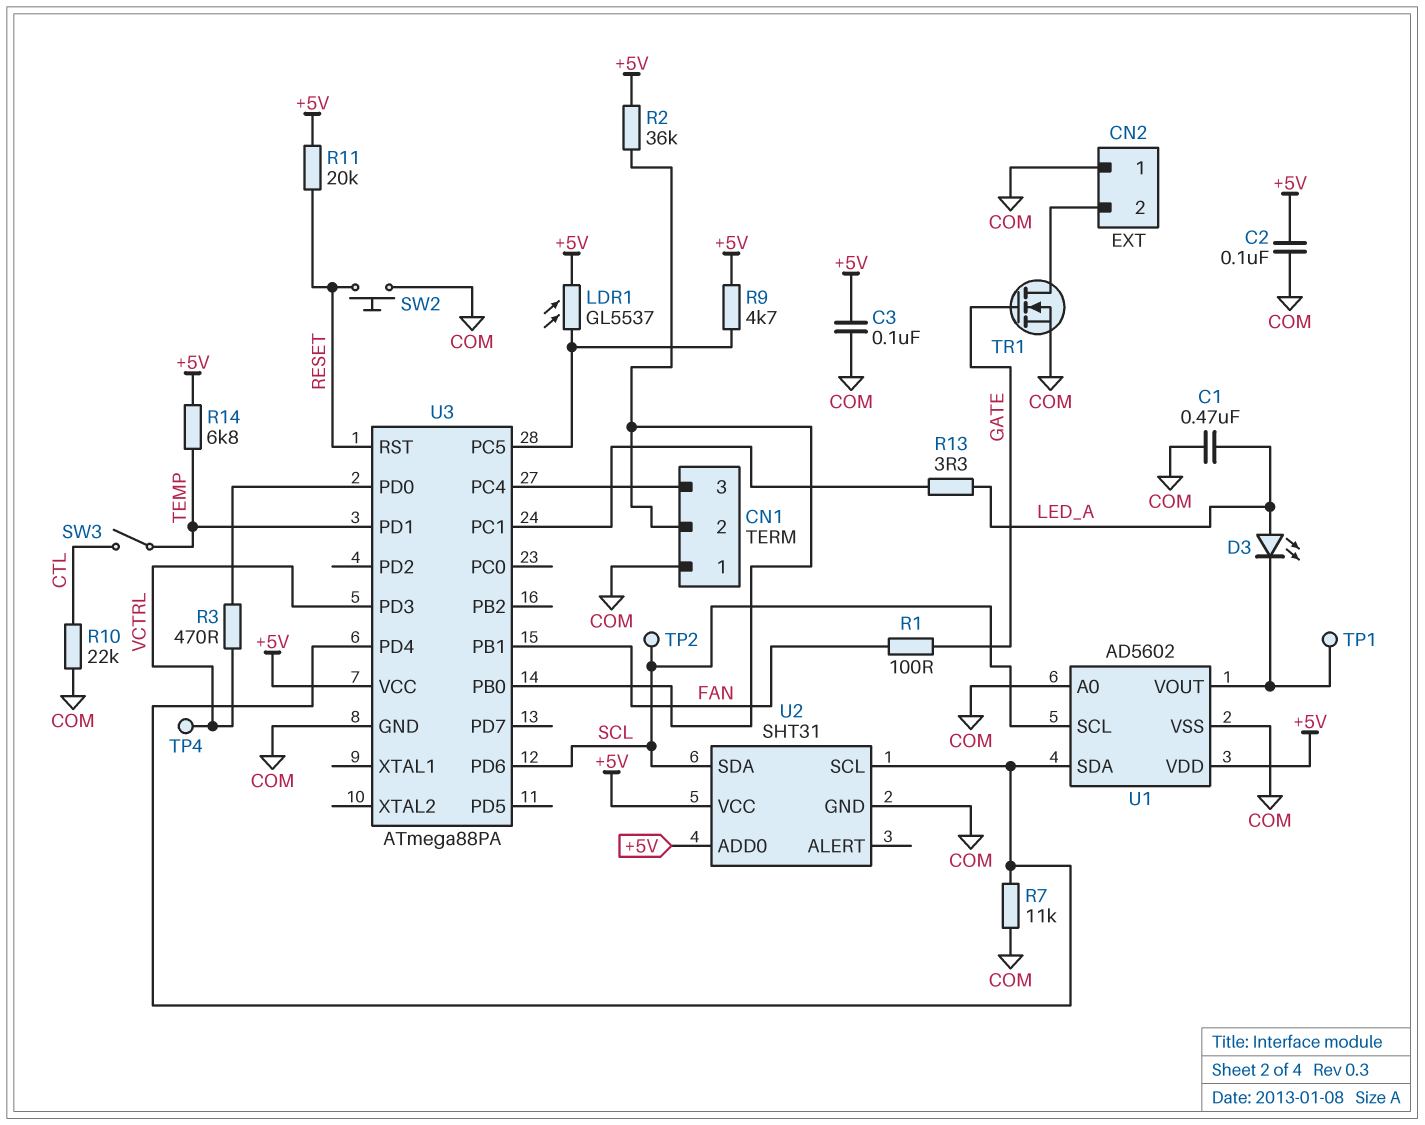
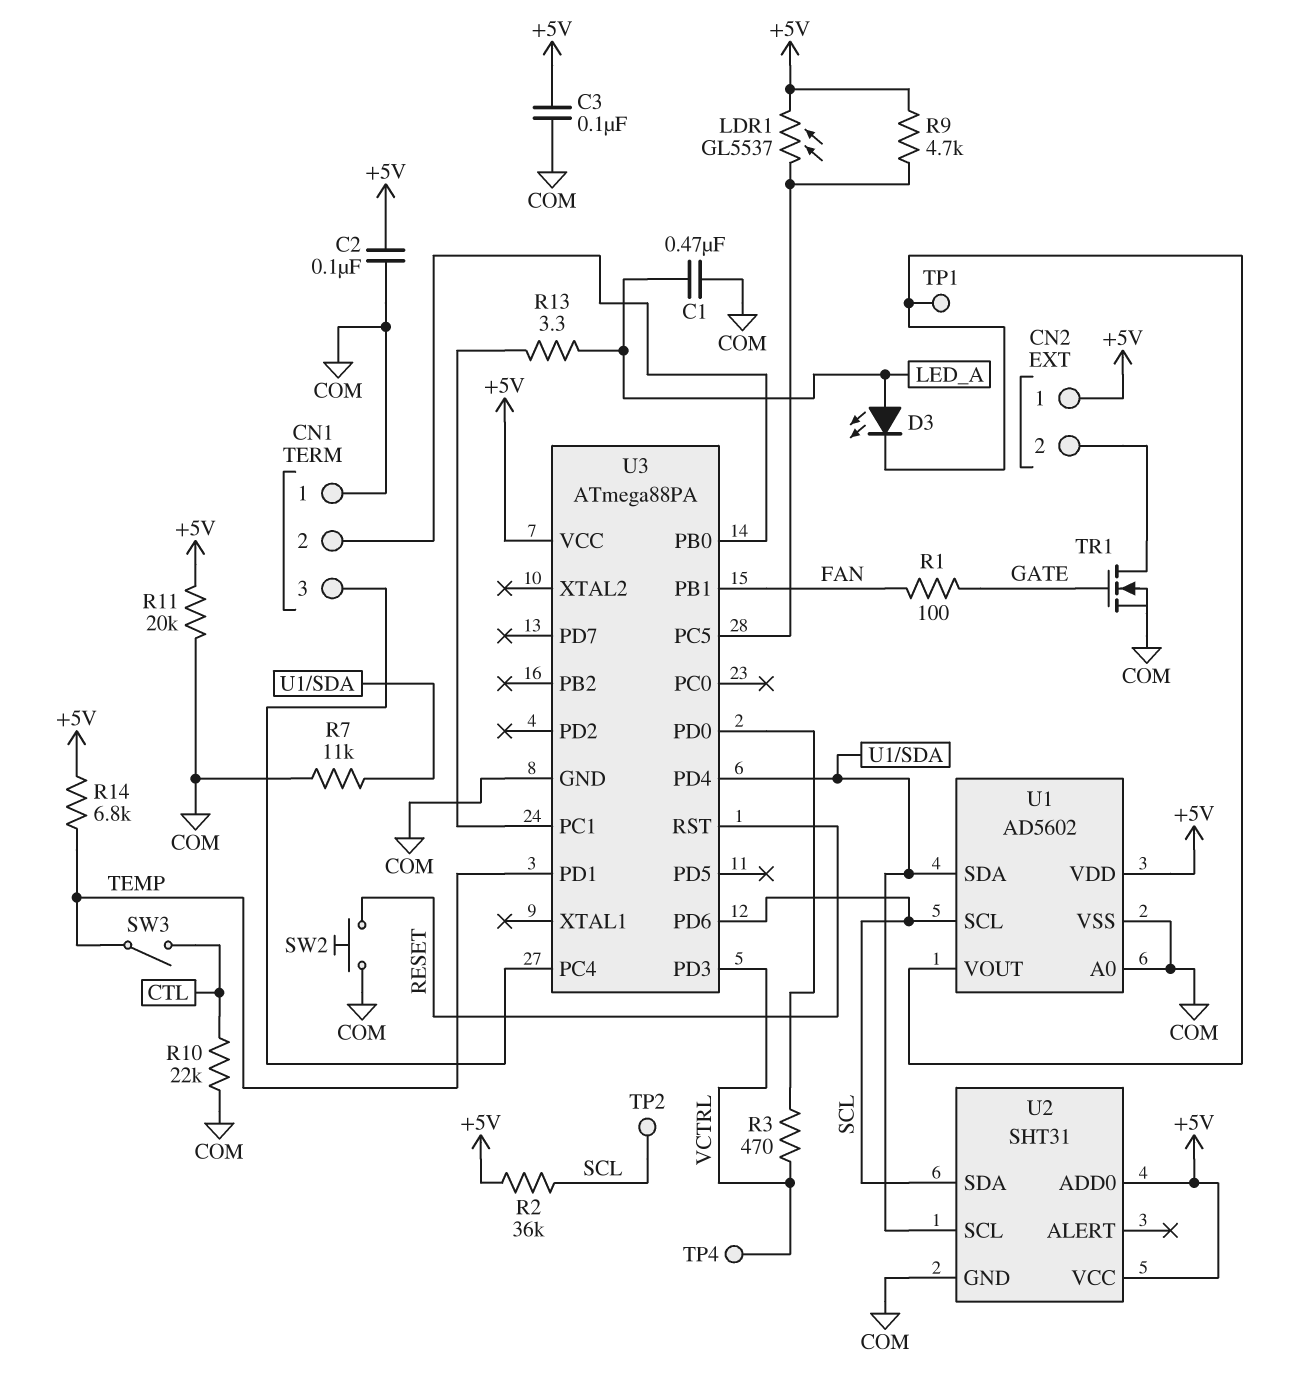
CN2 pin 1: COM -> +5V
R2: 36k (+5V, CN1/2) -> 36k (+5V, SCL)
R11: 20k (+5V, RESET) -> 20k (+5V, COM)

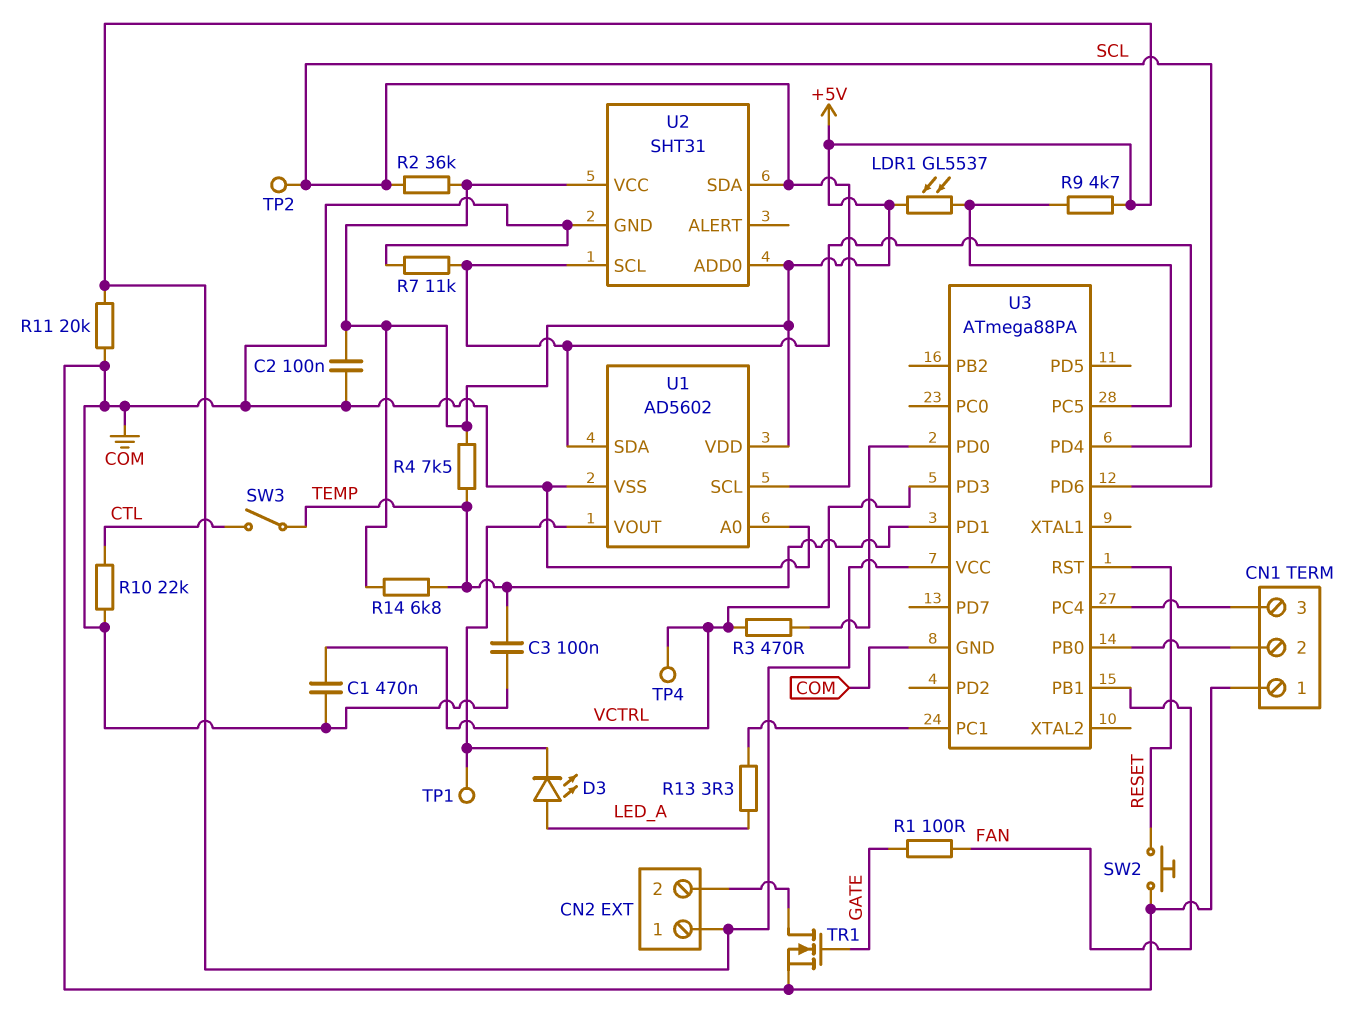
C1: 470nF (COM, LED_A) -> 470nF (COM, VCTRL)
C3: 100nF (+5V, COM) -> 100nF (COM, TEMP)
R4: none -> 7.5k (+5V, TEMP)

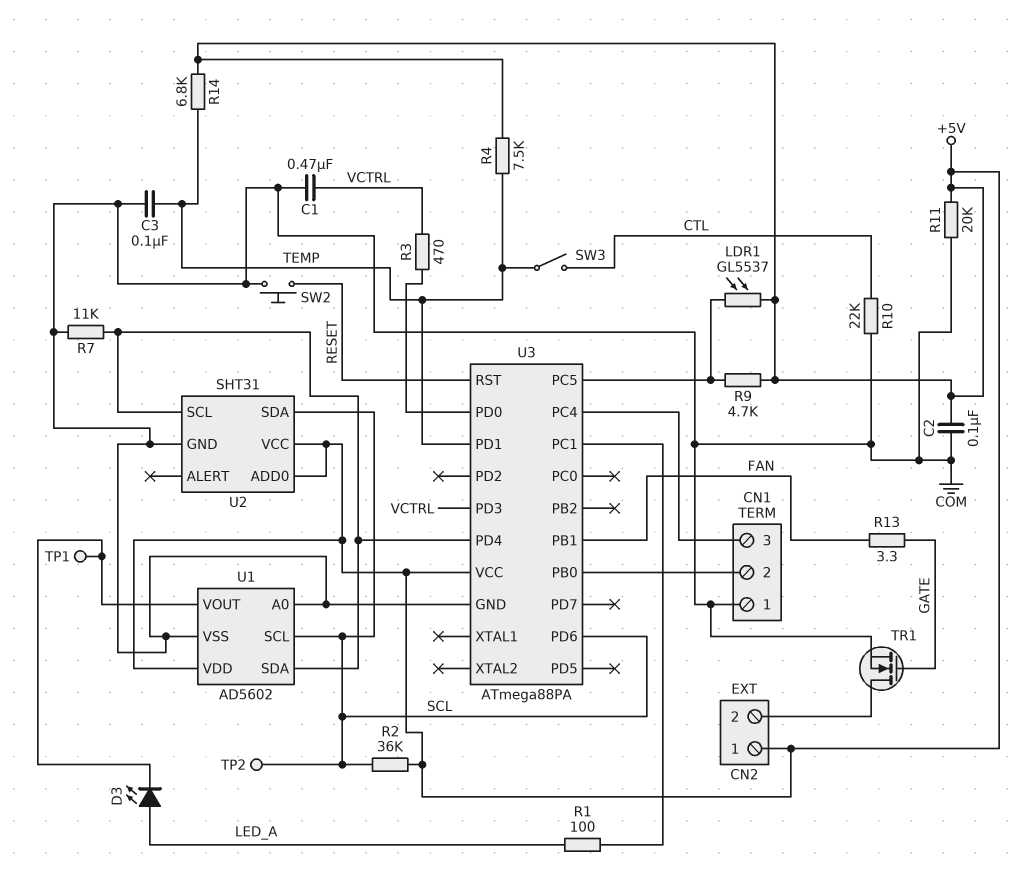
R1: 100 (FAN, GATE) -> 100 (LED_A, U3/PC1)
R13: 3.3 (LED_A, U3/PC1) -> 3.3 (FAN, GATE)
TP4: test point (VCTRL) -> none

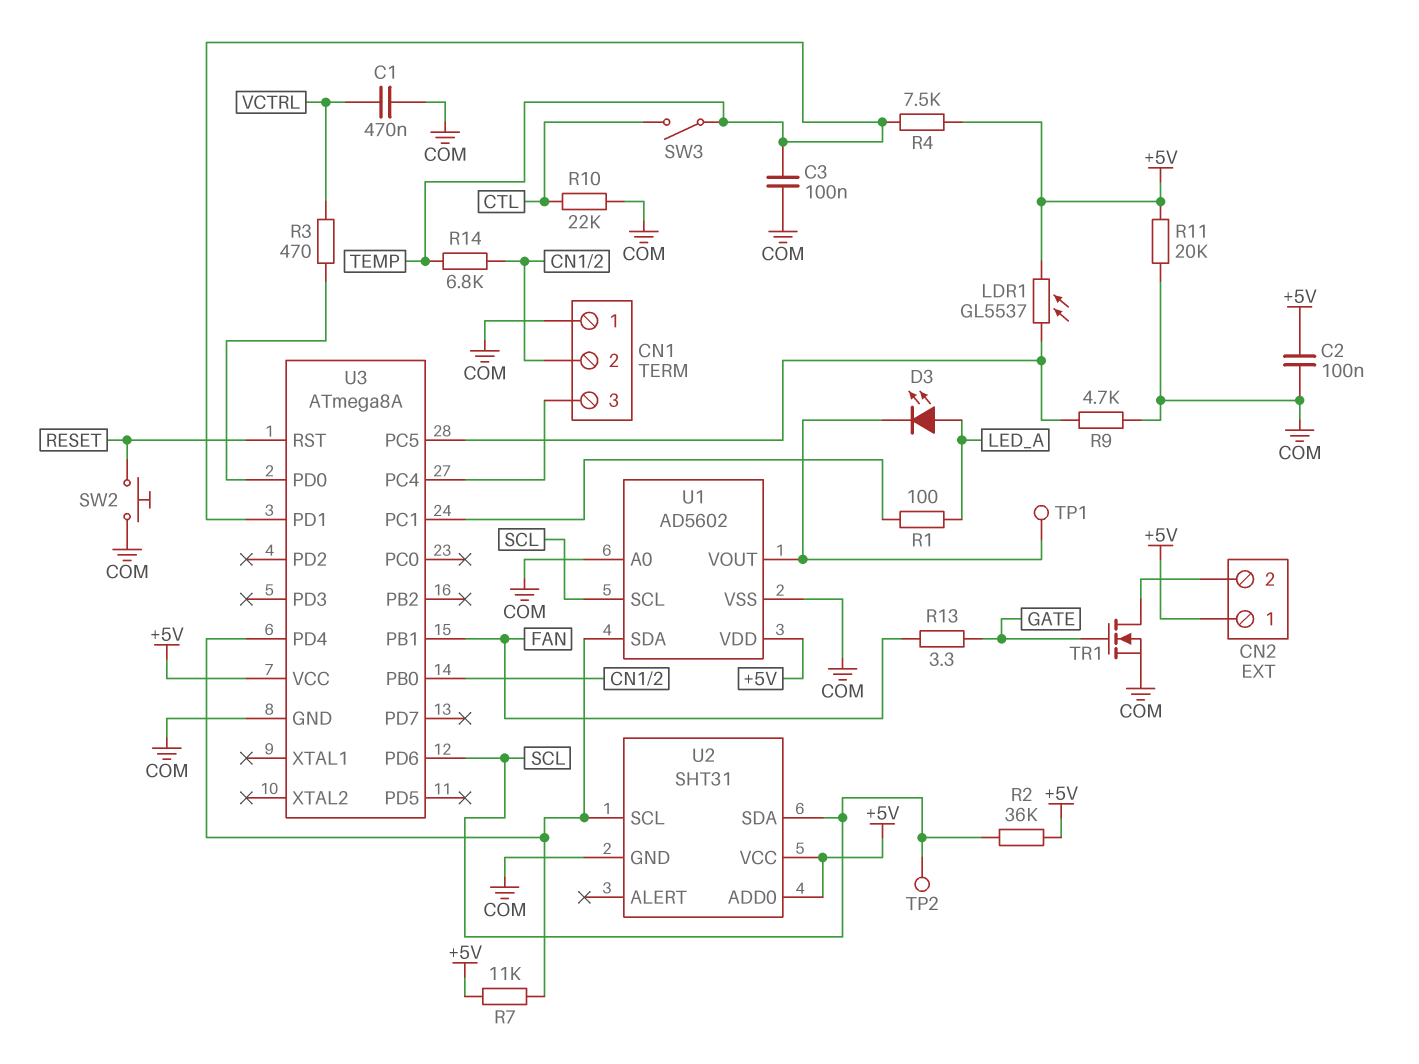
R7: 11k (COM, U1/SDA) -> 11k (+5V, U1/SDA)
R9: 4.7k (+5V, U3/PC5) -> 4.7k (COM, U3/PC5)
R14: 6.8k (+5V, TEMP) -> 6.8k (CN1/2, TEMP)
U3: ATmega88PA -> ATmega8A
U3 pin PD3: VCTRL -> none

